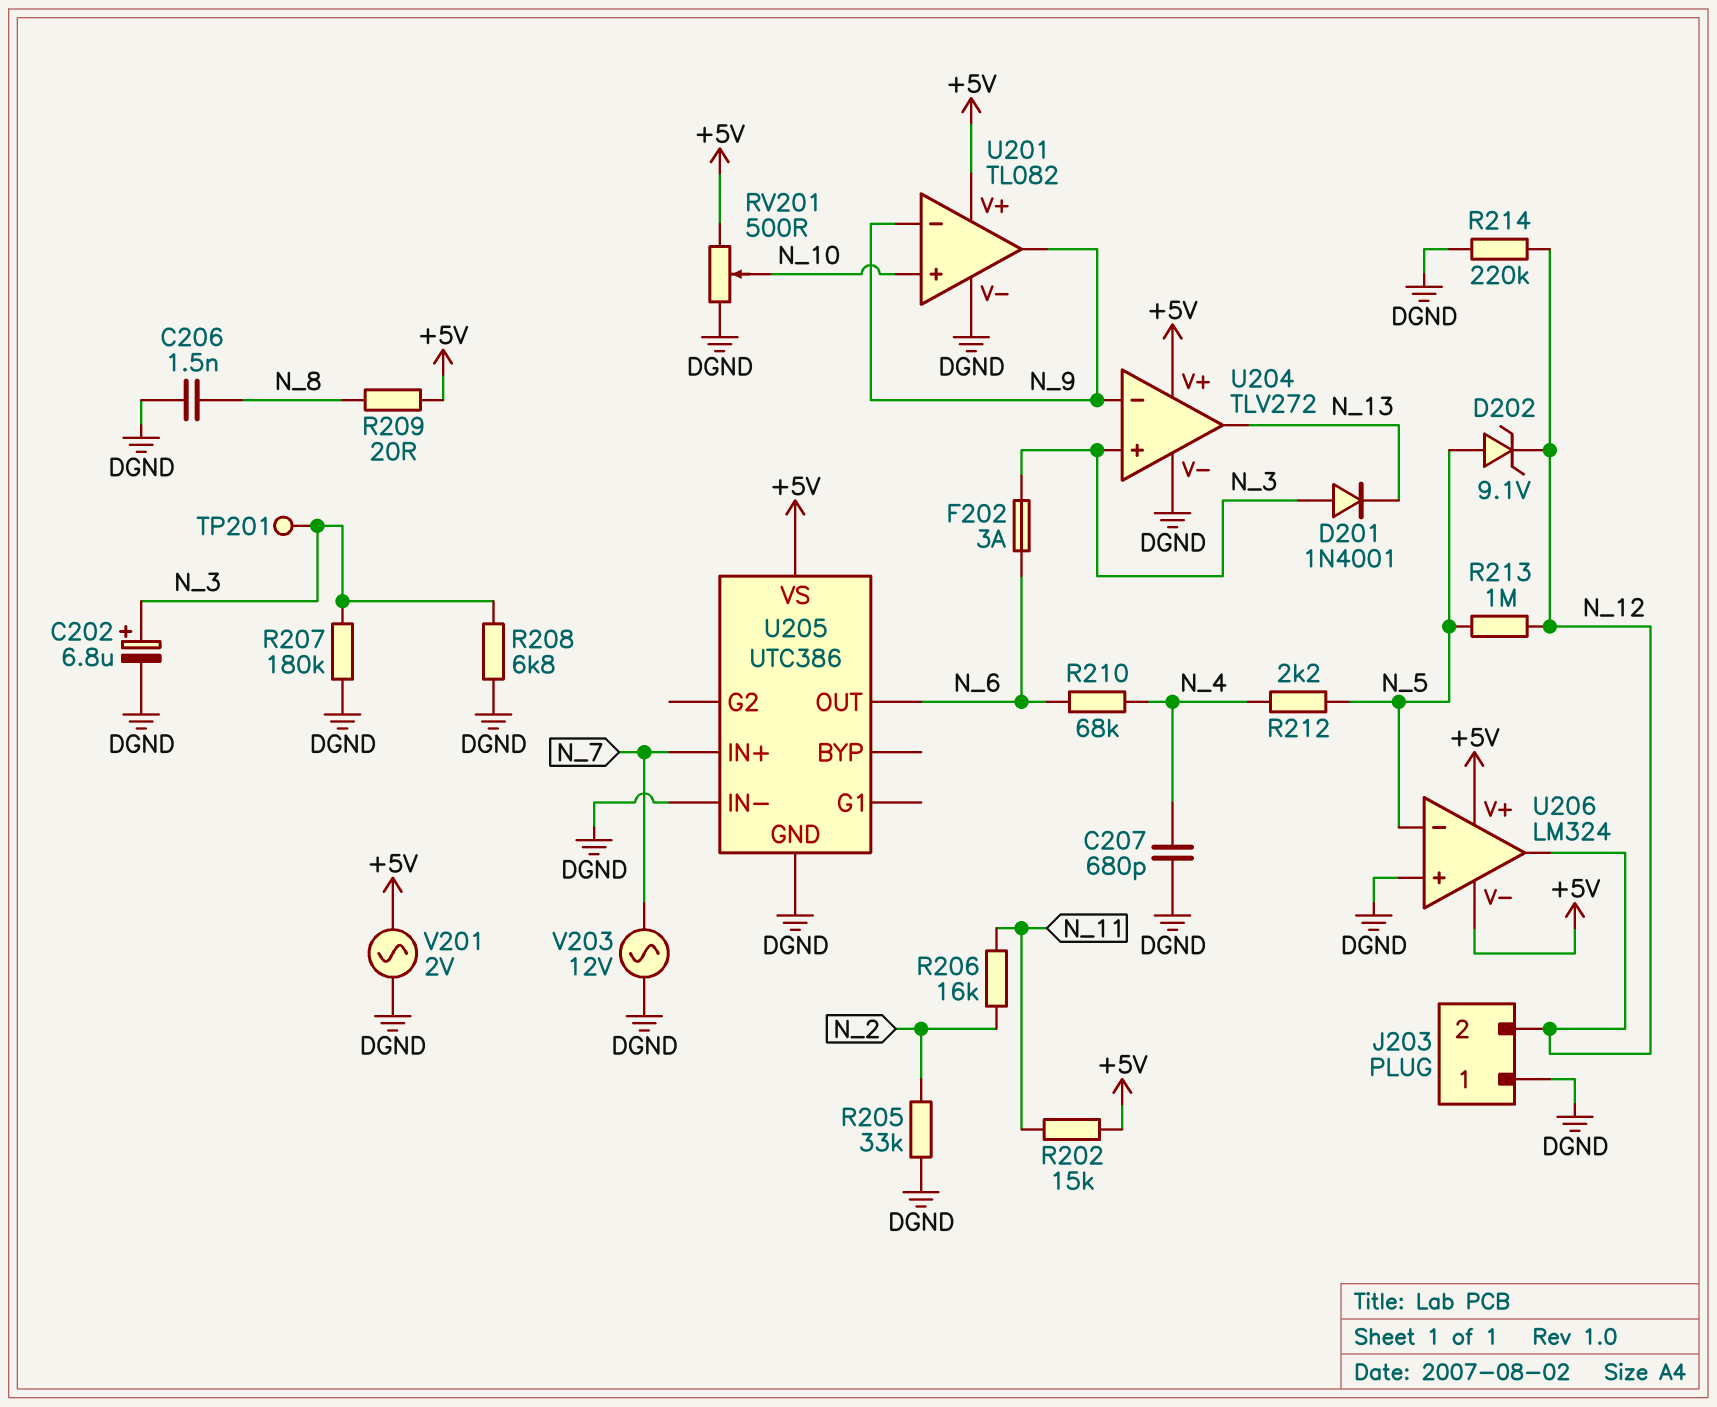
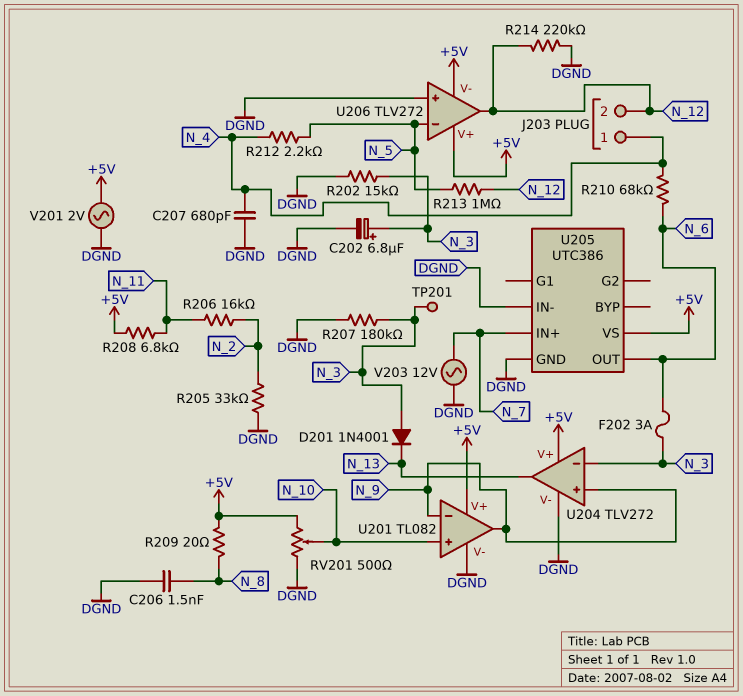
D202: zener 9.1V (A N_5, K N_12) -> none
J203 pin 1: DGND -> N_4
R202: 15k (+5V, N_11) -> 15k (DGND, N_3)
R208: 6.8k (DGND, N_3) -> 6.8k (+5V, N_11)
U204 pin in+: N_3 -> N_9
U204 pin in-: N_9 -> N_3
U206: LM324 -> TLV272

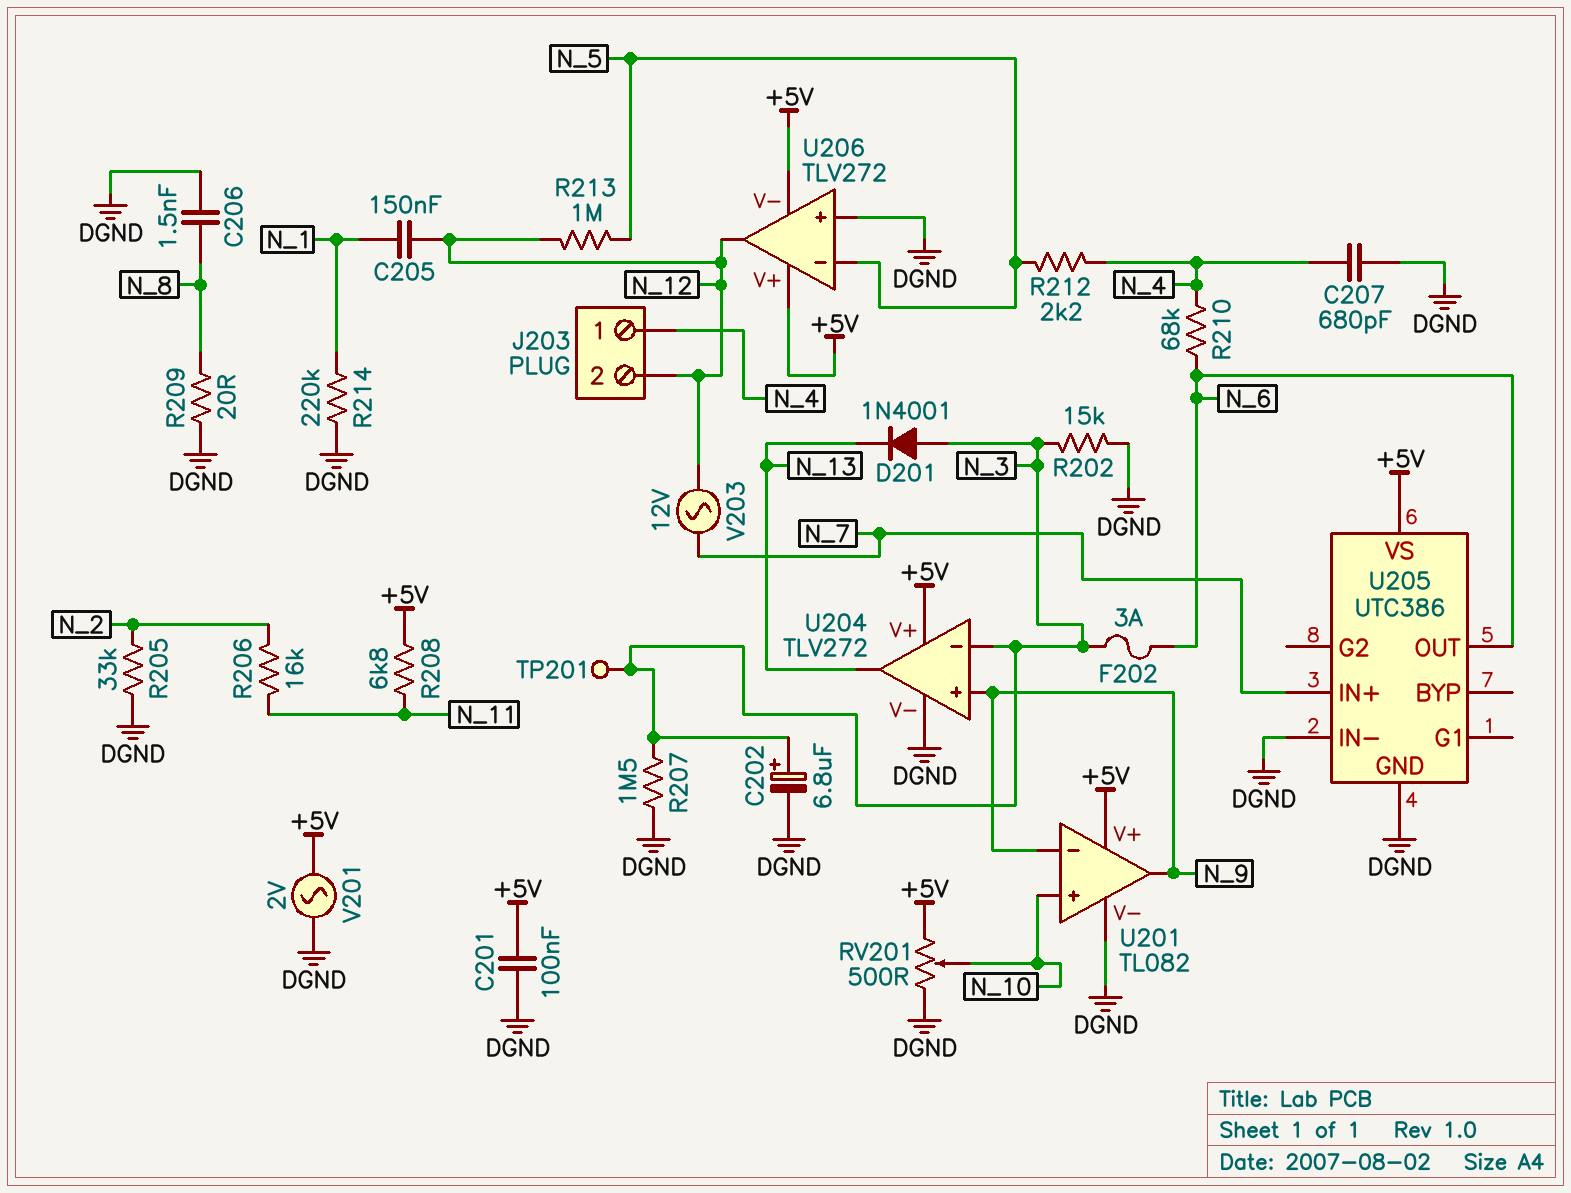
C201: none -> 100nF (+5V, DGND)
C205: none -> 150nF (N_1, N_12)
R207: 180k (DGND, N_3) -> 1.5M (DGND, N_3)
R209: 20 (+5V, N_8) -> 20 (DGND, N_8)
R214: 220k (DGND, N_12) -> 220k (DGND, N_1)
V203: AC 12V (DGND, N_7) -> AC 12V (N_7, N_12)

